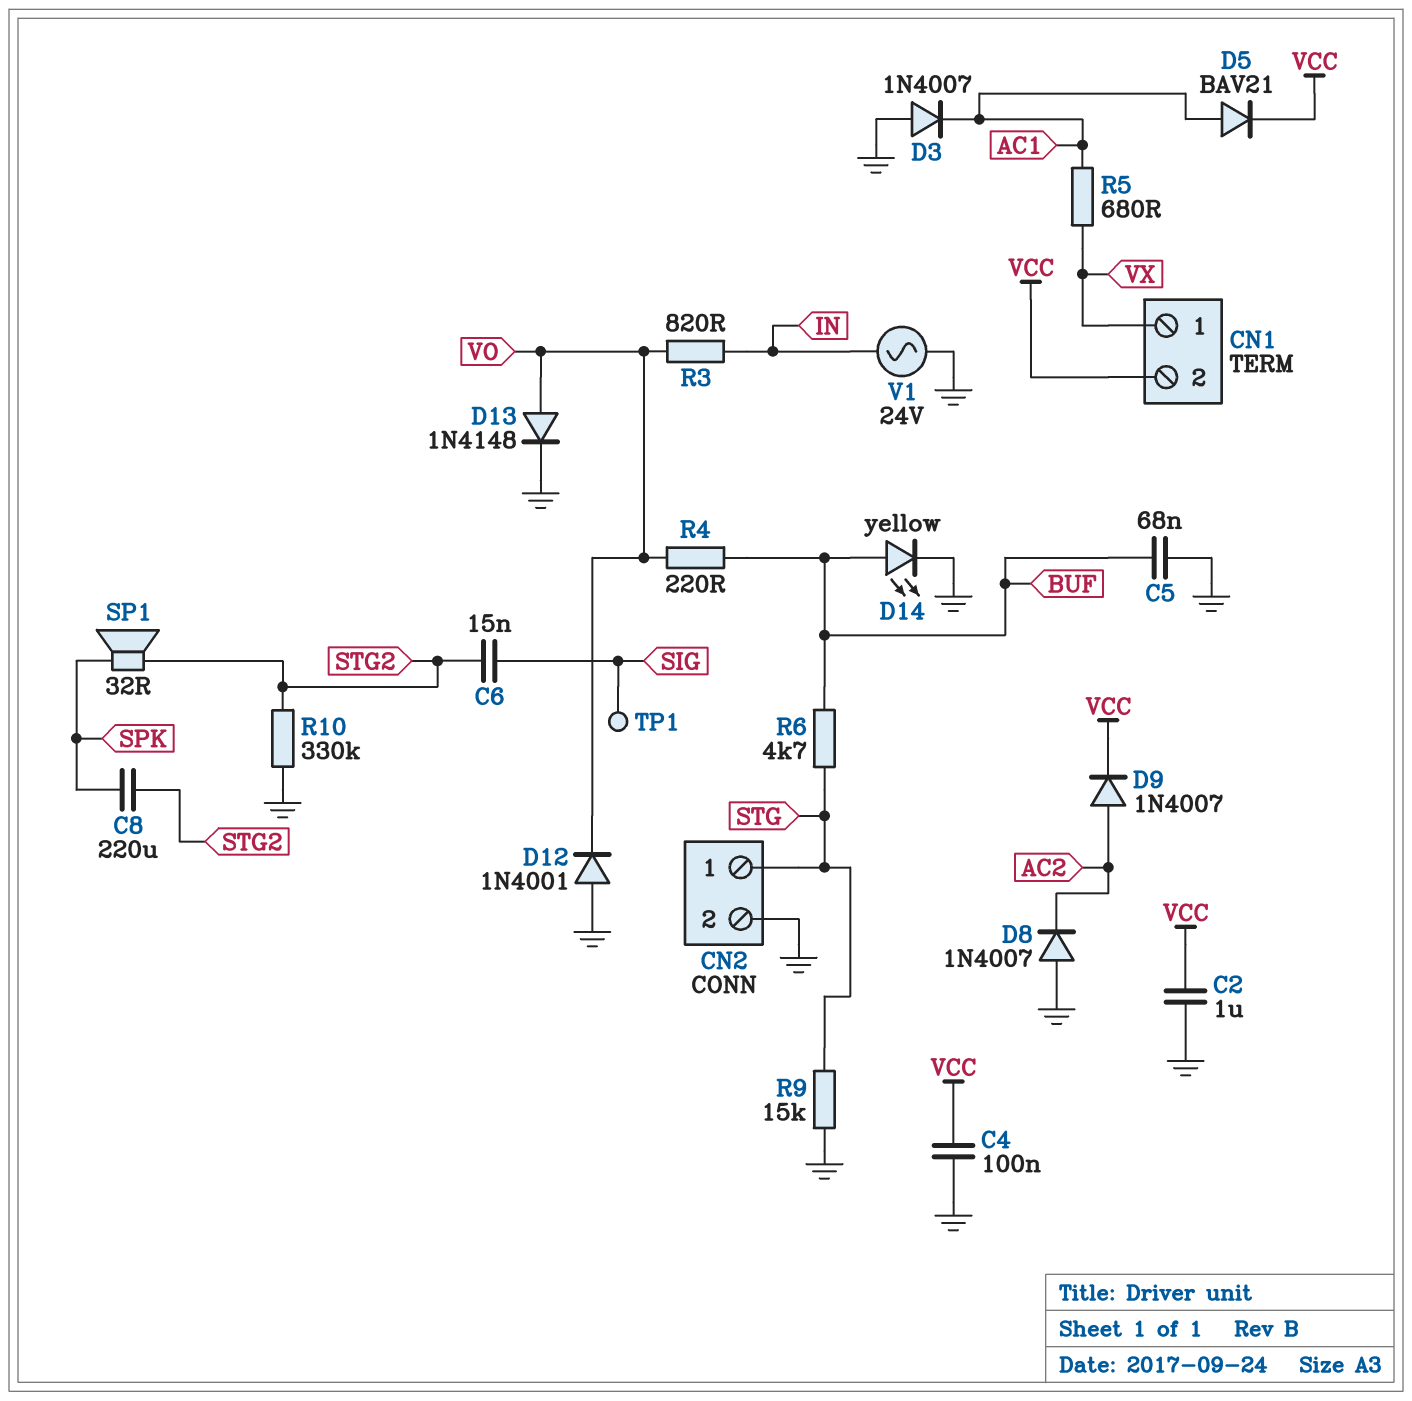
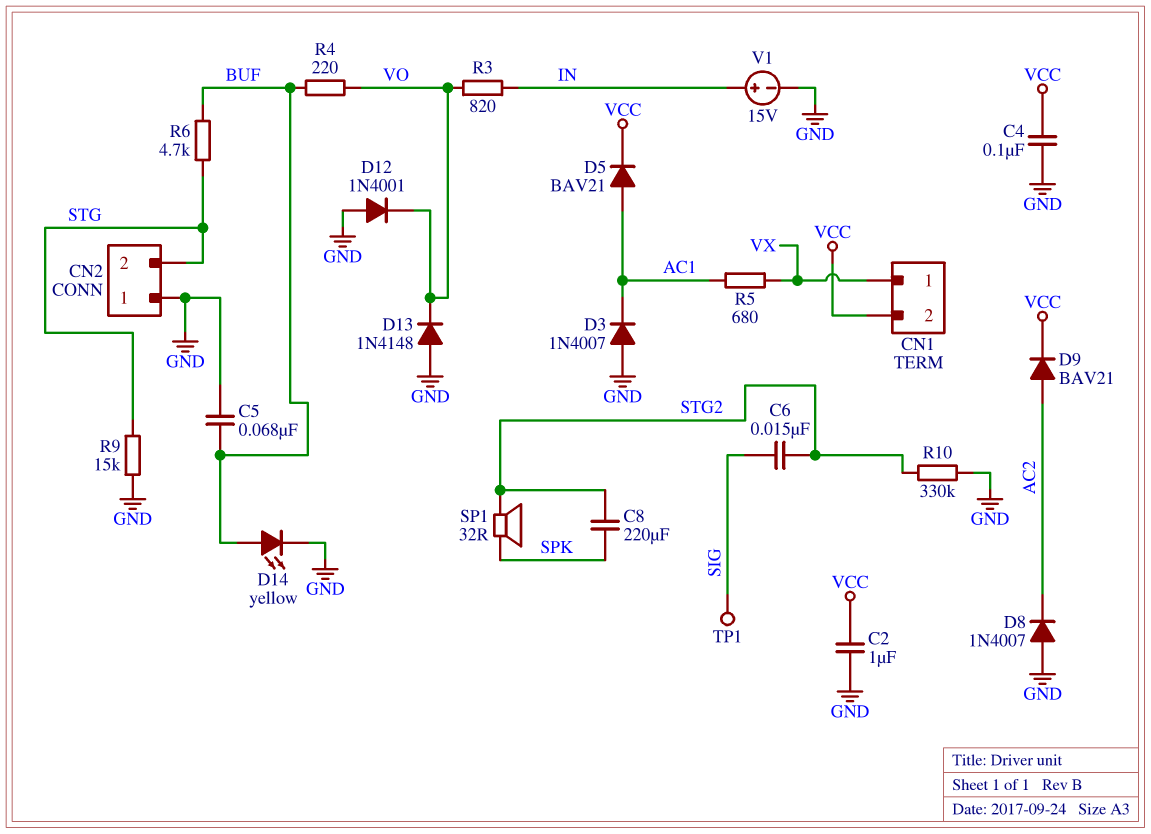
CN2 pin 1: STG -> GND
CN2 pin 2: GND -> STG
D9: diode 1N4007 (A AC2, K VCC) -> diode BAV21 (A AC2, K VCC)
D13: diode 1N4148 (A VO, K GND) -> diode 1N4148 (A GND, K VO)
V1: AC 24V (GND, IN) -> 15V (plus IN, minus GND)

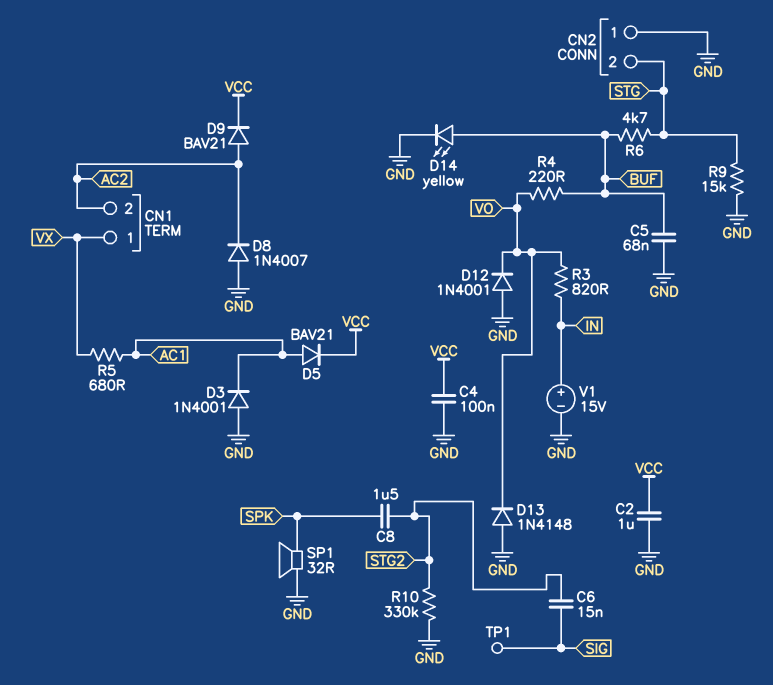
C8: 220uF (SPK, STG2) -> 1.5uF (SPK, STG2)
CN1 pin 2: VCC -> AC2
D3: diode 1N4007 (A GND, K AC1) -> diode 1N4001 (A GND, K AC1)
SP1: speaker 32R (SPK, STG2) -> speaker 32R (GND, SPK)

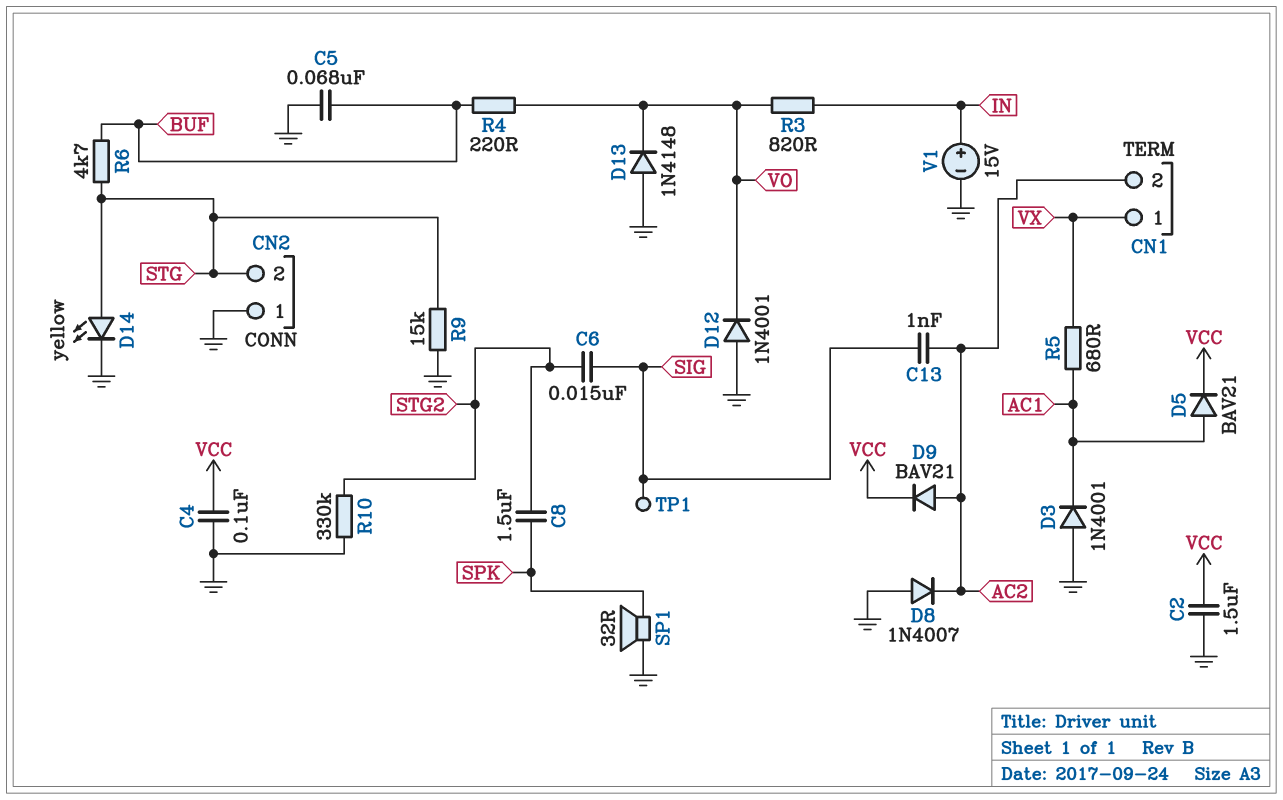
C2: 1uF (GND, VCC) -> 1.5uF (GND, VCC)
C13: none -> 1nF (AC2, SIG)
D14: LED yellow (A BUF, K GND) -> LED yellow (A STG, K GND)

